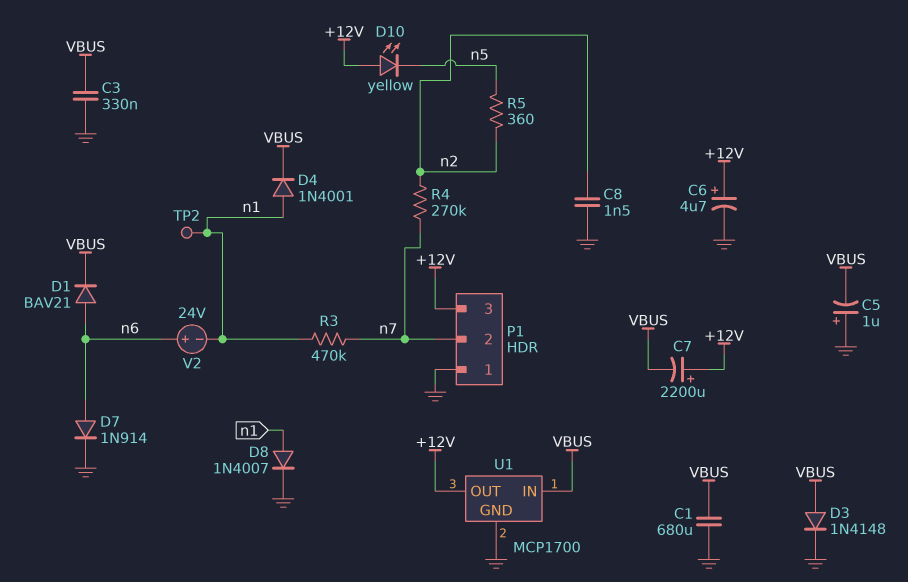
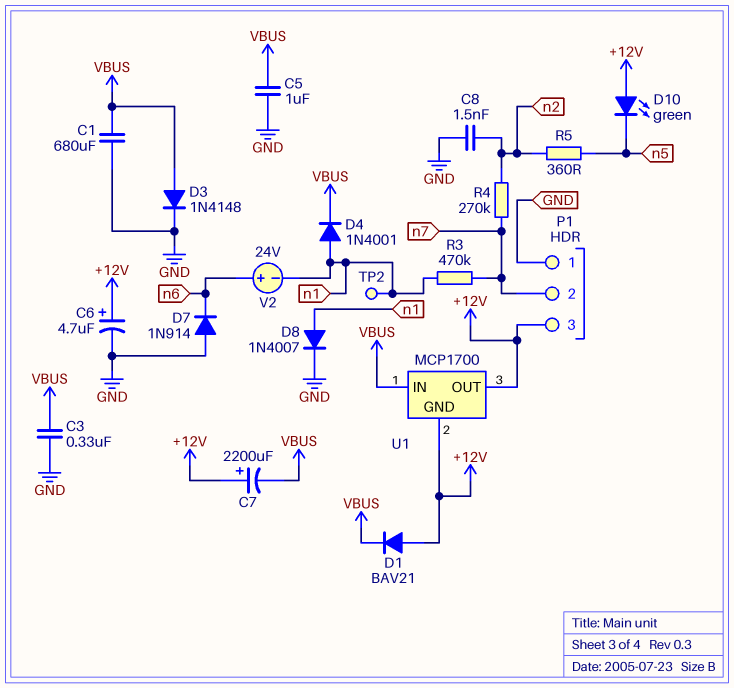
C5: 1uF (plus GND, minus VBUS) -> 1uF (GND, VBUS)
D1: diode BAV21 (A n6, K VBUS) -> diode BAV21 (A +12V, K VBUS)
D7: diode 1N914 (A n6, K GND) -> diode 1N914 (A GND, K n6)
D10: LED yellow (A +12V, K n5) -> LED green (A +12V, K n5)
U1 pin GND: GND -> +12V

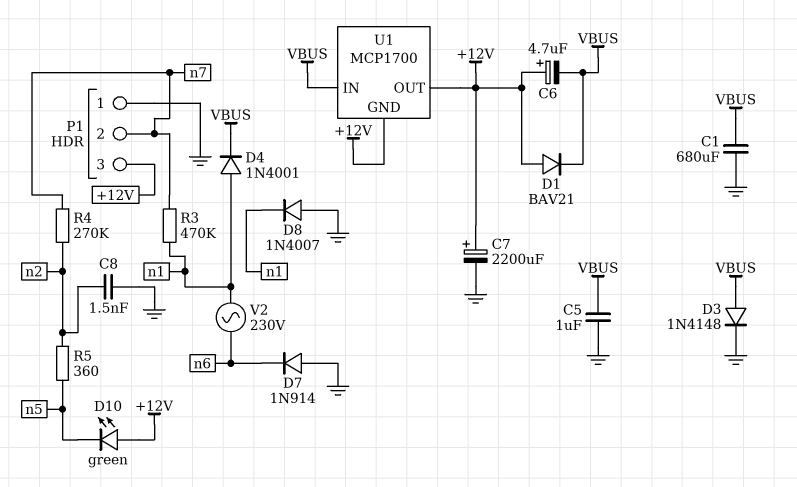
C3: 330nF (GND, VBUS) -> none
C6: 4.7uF (plus +12V, minus GND) -> 4.7uF (plus +12V, minus VBUS)
C7: 2200uF (plus +12V, minus VBUS) -> 2200uF (plus +12V, minus GND)
D8: diode 1N4007 (A n1, K GND) -> diode 1N4007 (A GND, K n1)
TP2: test point (n1) -> none
V2: 24V (plus n6, minus n1) -> AC 230V (n1, n6)

